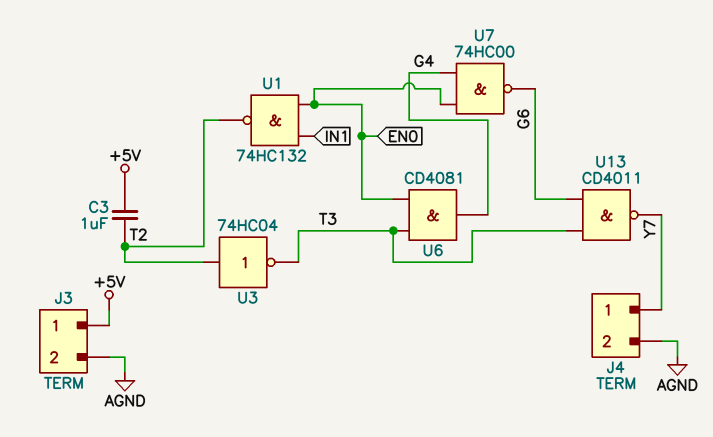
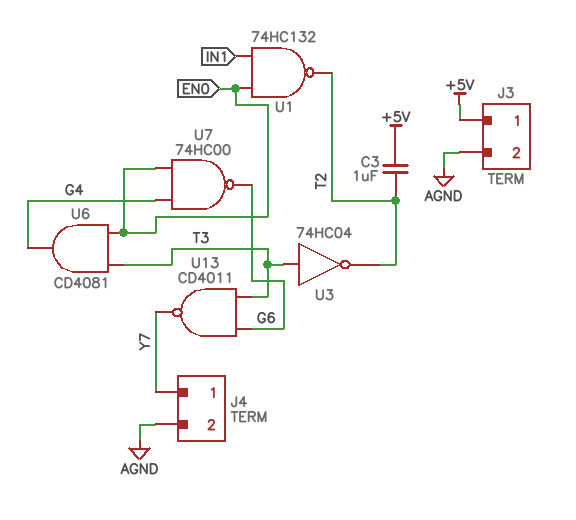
U3: NOT 74HC04 (in T2, out T3) -> NOT 74HC04 (in T3, out T2)

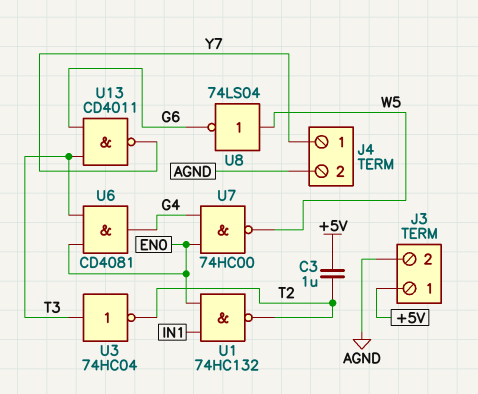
U7: NAND 74HC00 (in EN0, in G4, out G6) -> NAND 74HC00 (in EN0, in G4, out W5)
U8: none -> NOT 74LS04 (in W5, out G6)

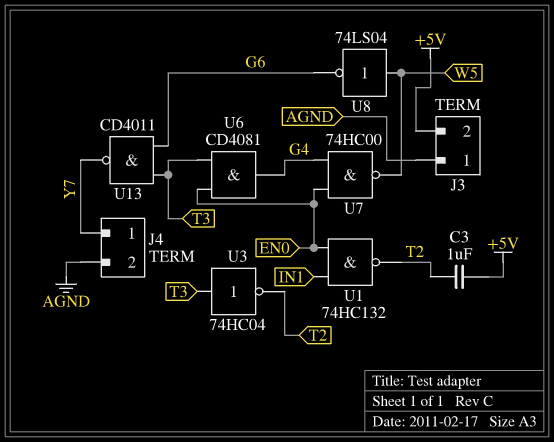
J3 pin 1: +5V -> AGND
J3 pin 2: AGND -> +5V

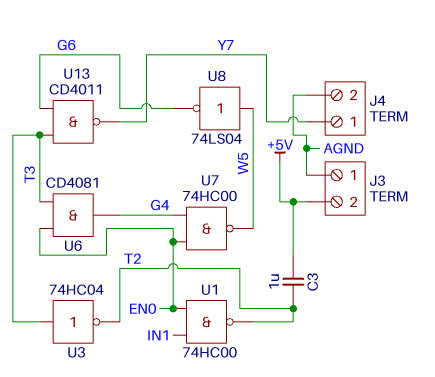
U1: NAND 74HC132 (in EN0, in IN1, out T2) -> NAND 74HC00 (in EN0, in IN1, out T2)

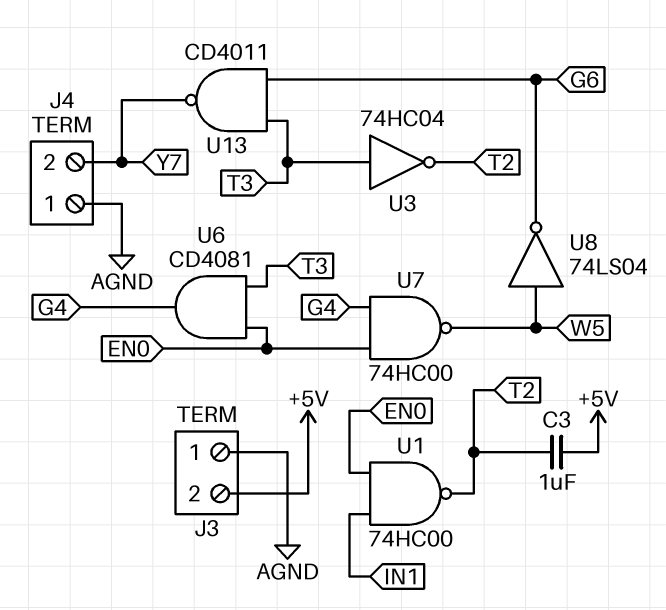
J4 pin 1: Y7 -> AGND
J4 pin 2: AGND -> Y7

